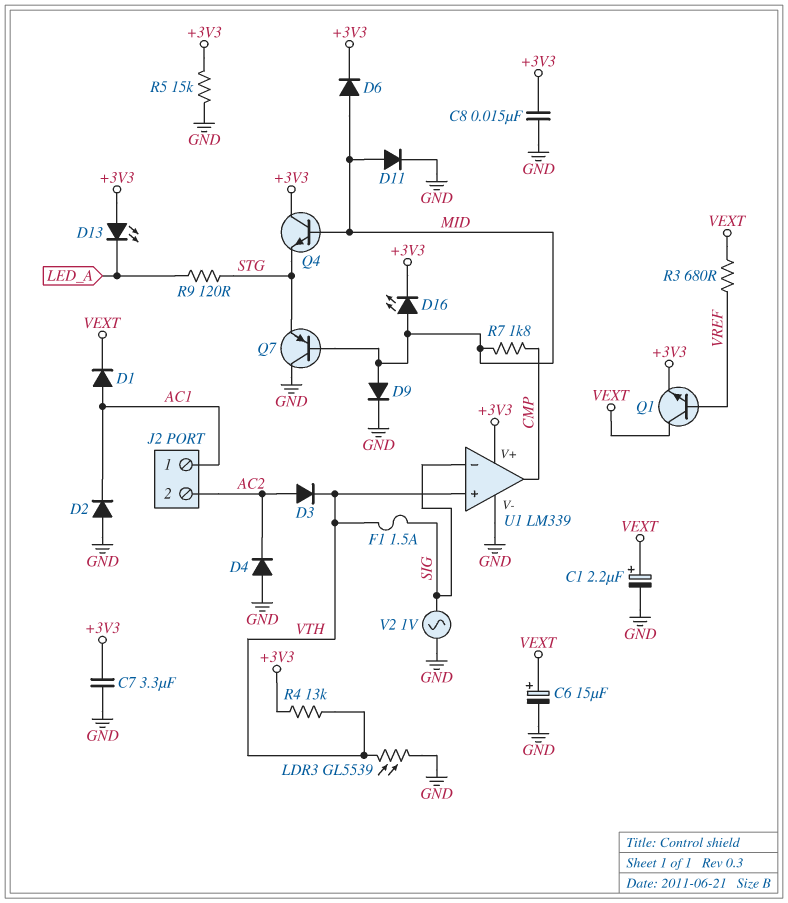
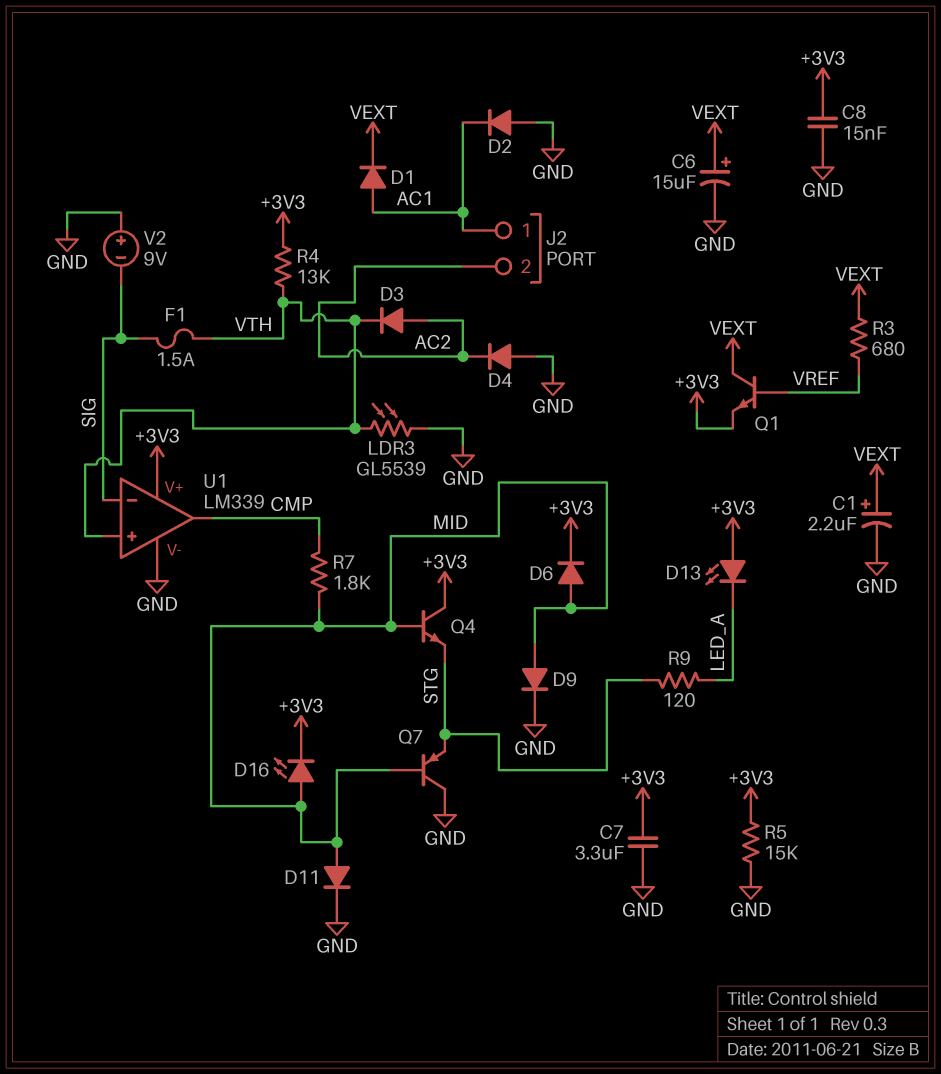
V2: AC 1V (GND, SIG) -> 9V (plus GND, minus SIG)

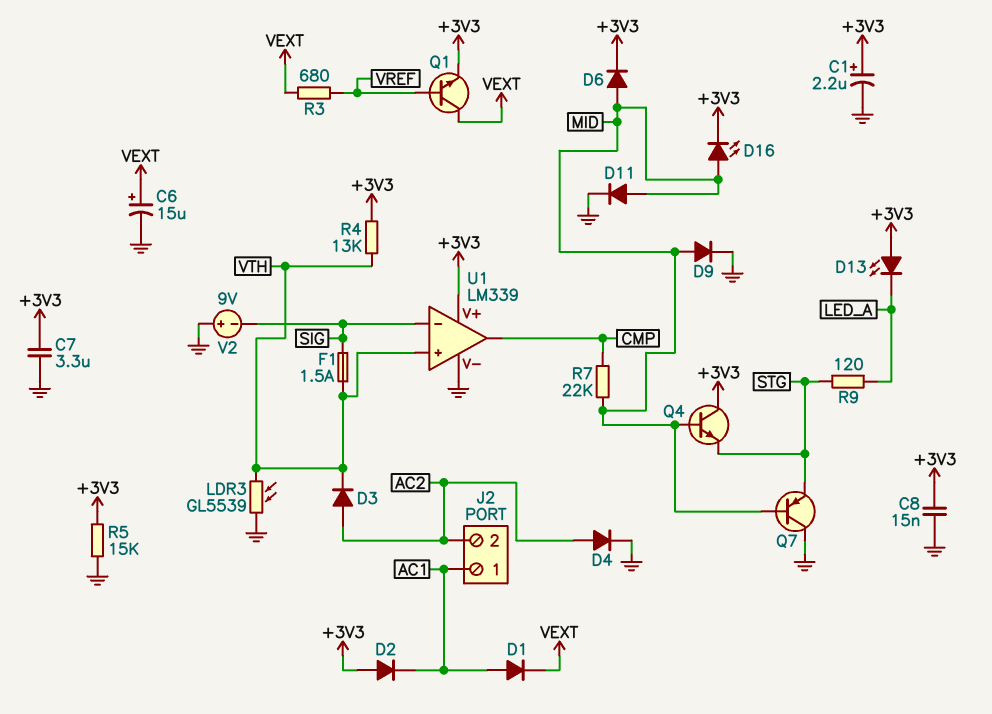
C1: 2.2uF (plus VEXT, minus GND) -> 2.2uF (plus +3V3, minus GND)
D2: diode (A GND, K AC1) -> diode (A +3V3, K AC1)
D4: diode (A GND, K AC2) -> diode (A AC2, K GND)
R7: 1.8k (CMP, MID) -> 22k (CMP, MID)

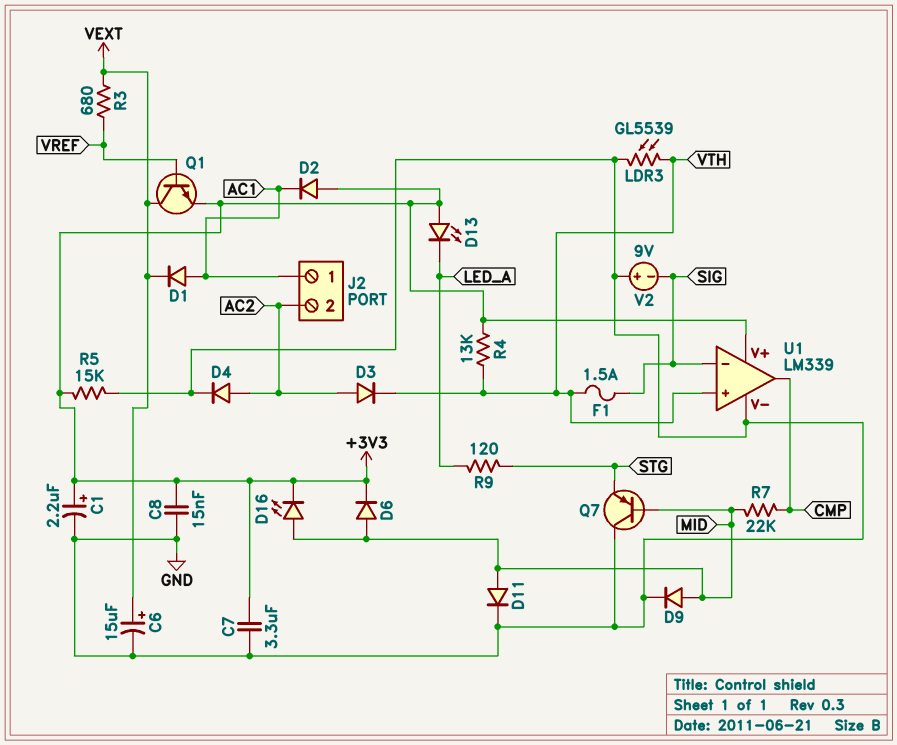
Q4: NPN (B MID, C +3V3, E STG) -> none

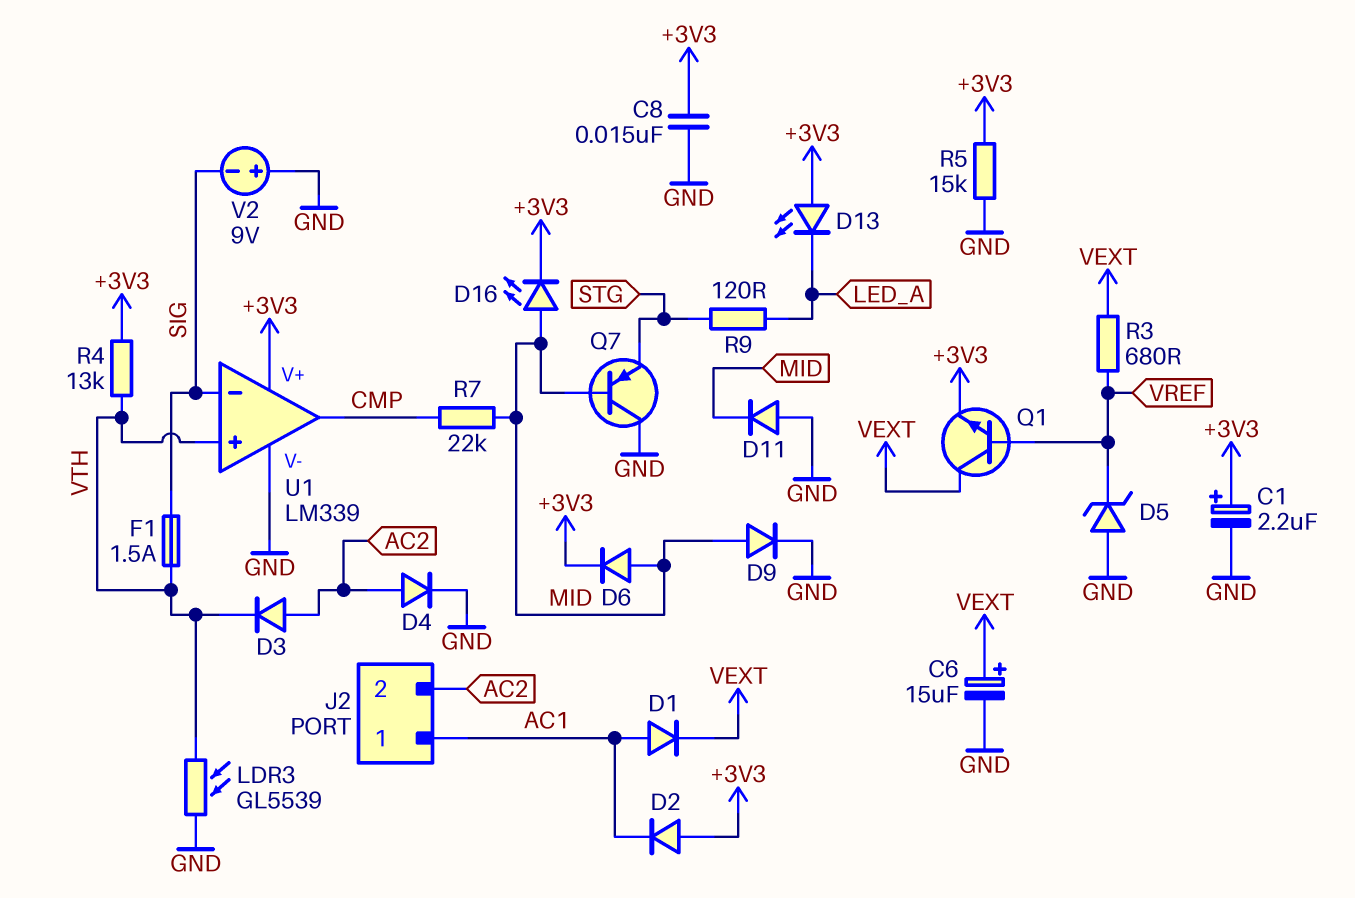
C7: 3.3uF (+3V3, GND) -> none
D5: none -> zener (A GND, K VREF)
D11: diode (A MID, K GND) -> diode (A GND, K MID)

